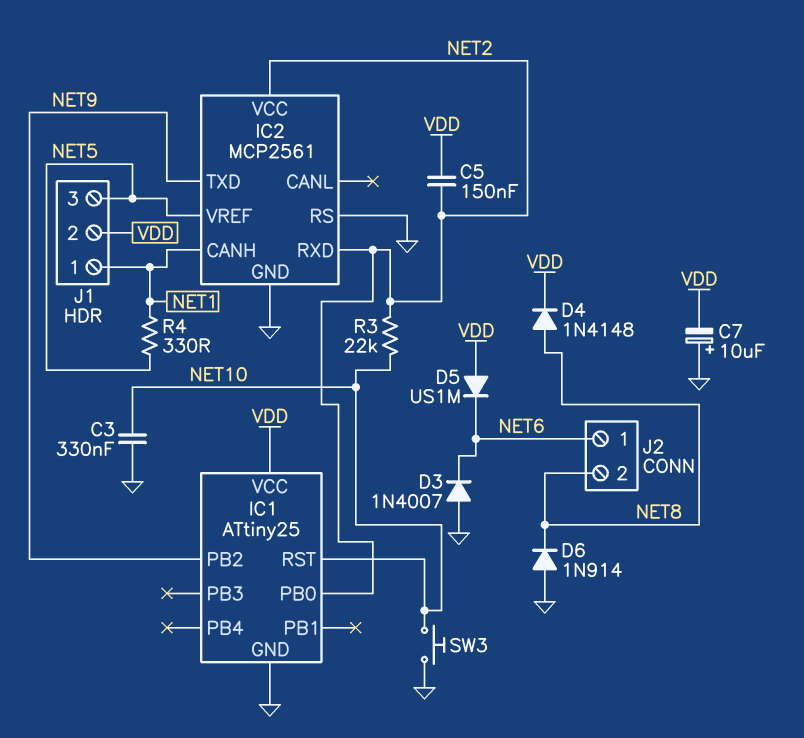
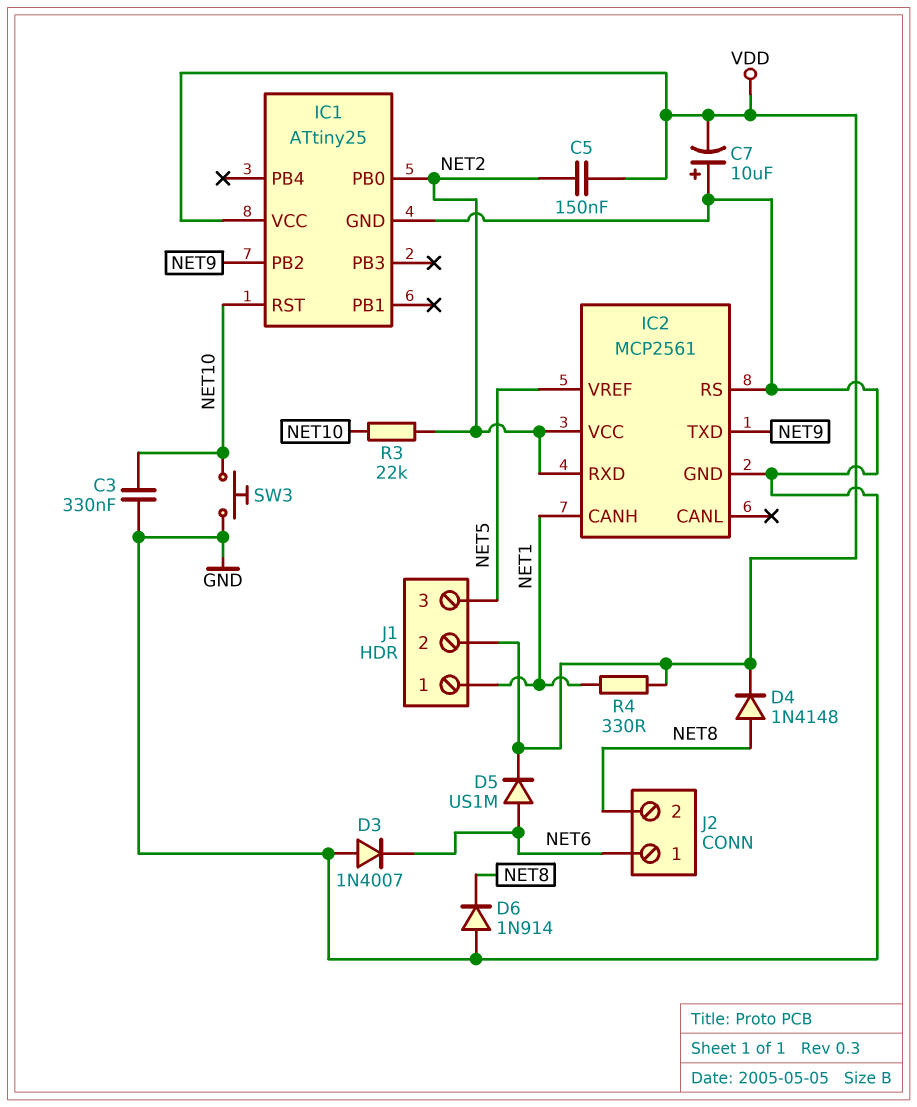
D5: diode US1M (A VDD, K NET6) -> diode US1M (A NET6, K VDD)
R4: 330 (NET1, NET5) -> 330 (NET1, VDD)

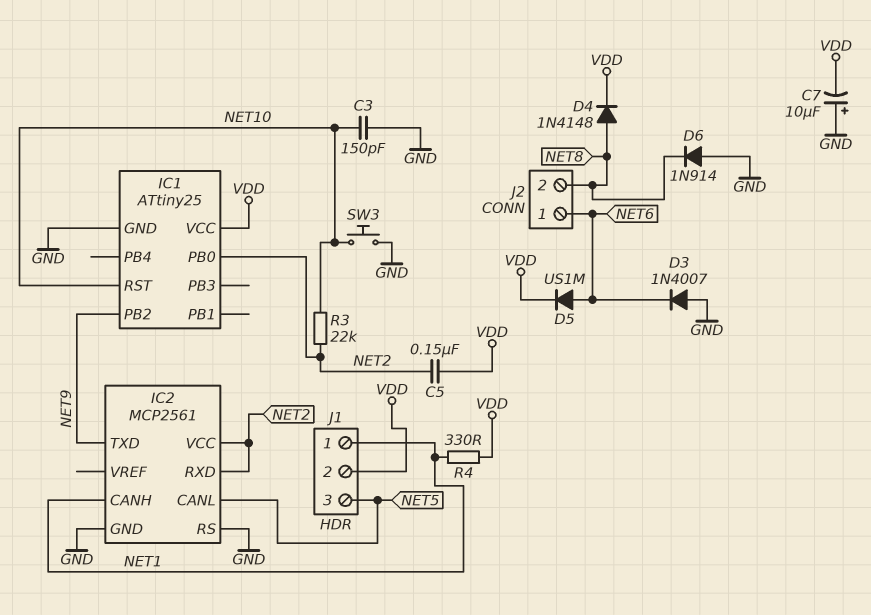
C3: 330nF (GND, NET10) -> 150pF (GND, NET10)
IC2 pin CANL: none -> NET5
IC2 pin VREF: NET5 -> none

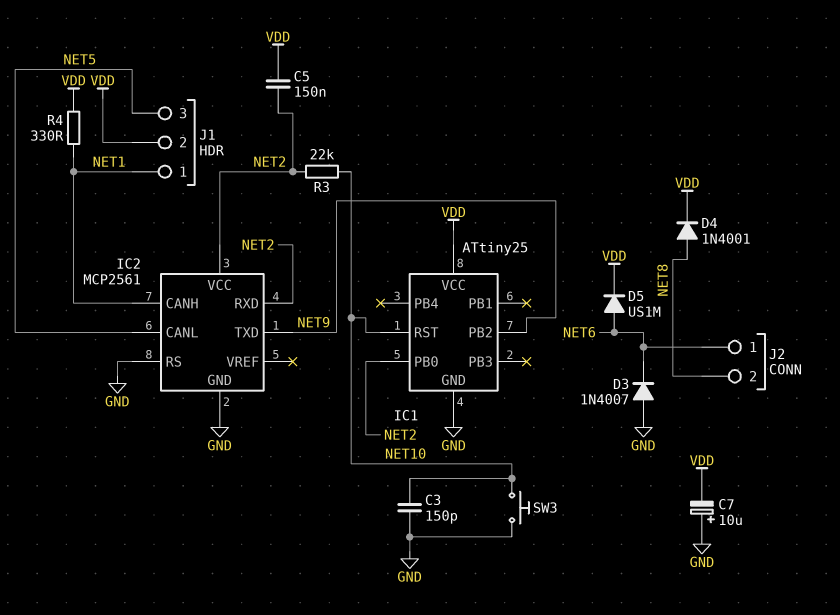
D4: diode 1N4148 (A NET8, K VDD) -> diode 1N4001 (A NET8, K VDD)
D6: diode 1N914 (A GND, K NET8) -> none

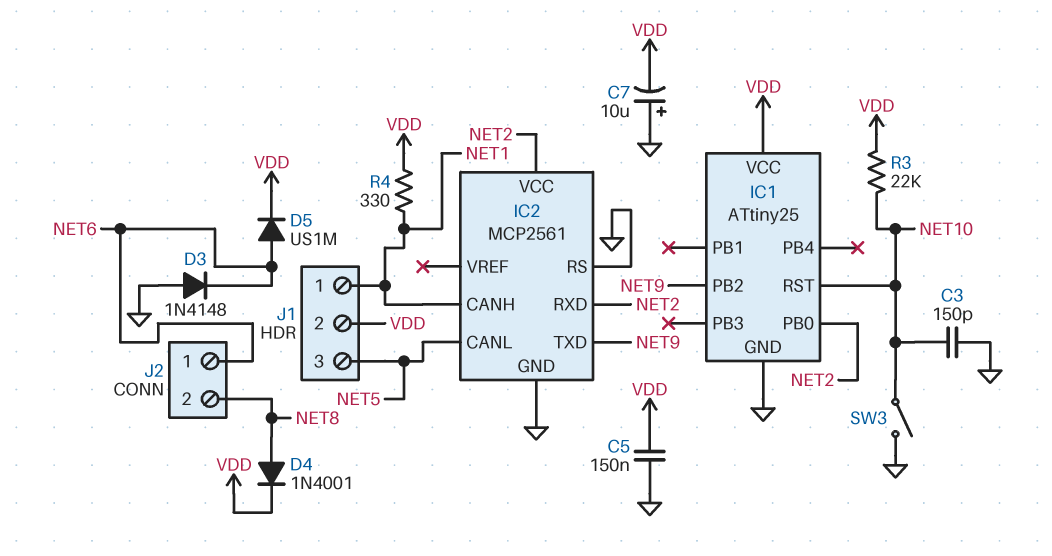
C5: 150nF (NET2, VDD) -> 150nF (GND, VDD)
D3: diode 1N4007 (A GND, K NET6) -> diode 1N4148 (A GND, K NET6)
R3: 22k (NET2, NET10) -> 22k (NET10, VDD)
SW3: button (GND, NET10) -> switch (GND, NET10)

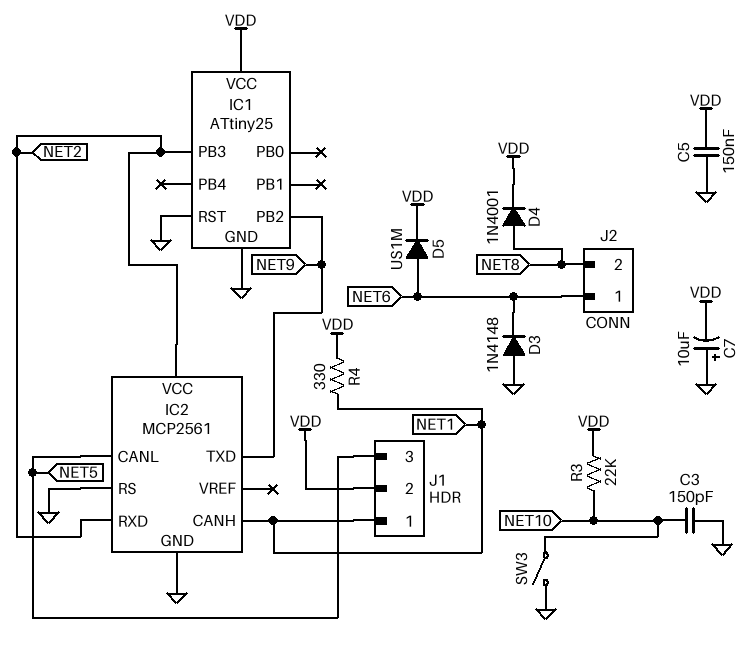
IC1 pin PB0: NET2 -> none
IC1 pin PB3: none -> NET2
IC1 pin RST: NET10 -> GND

